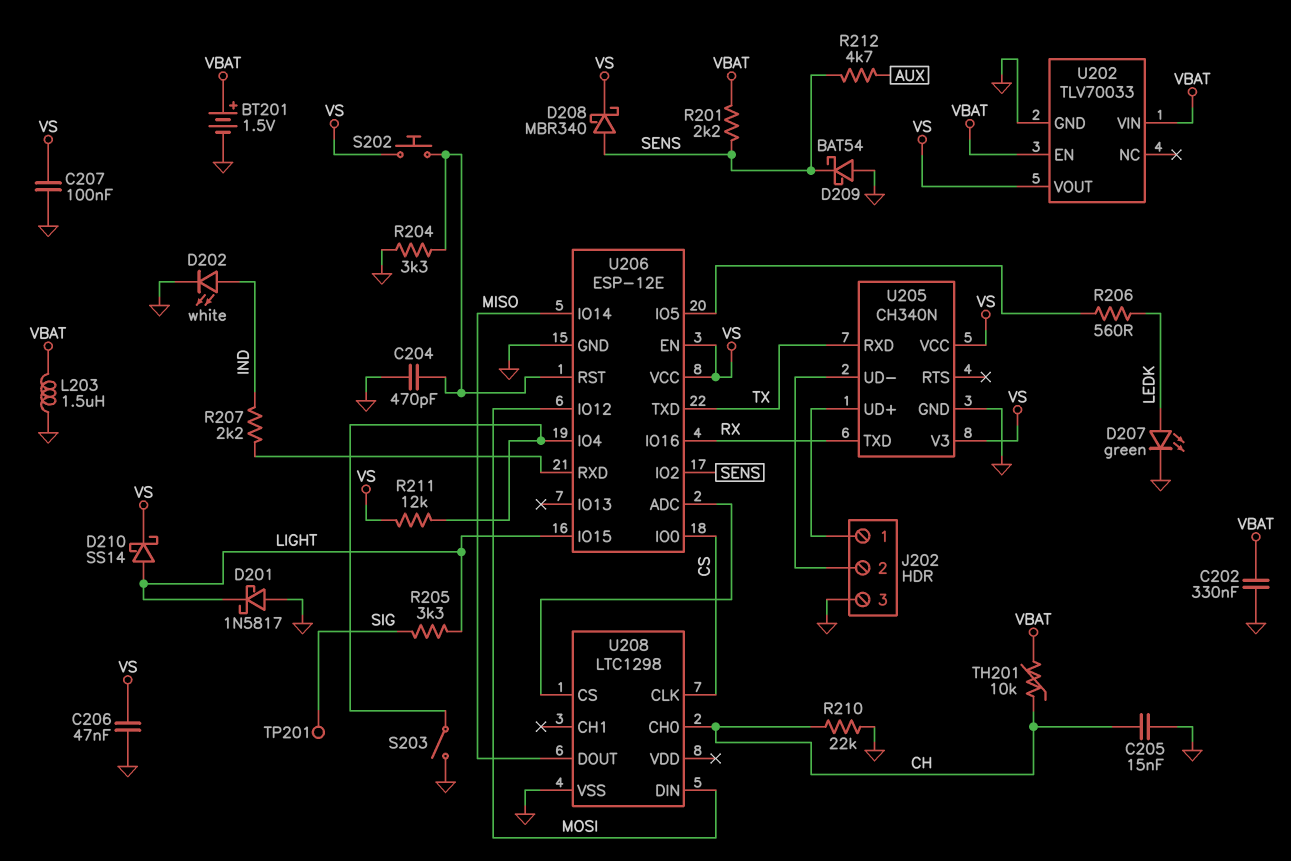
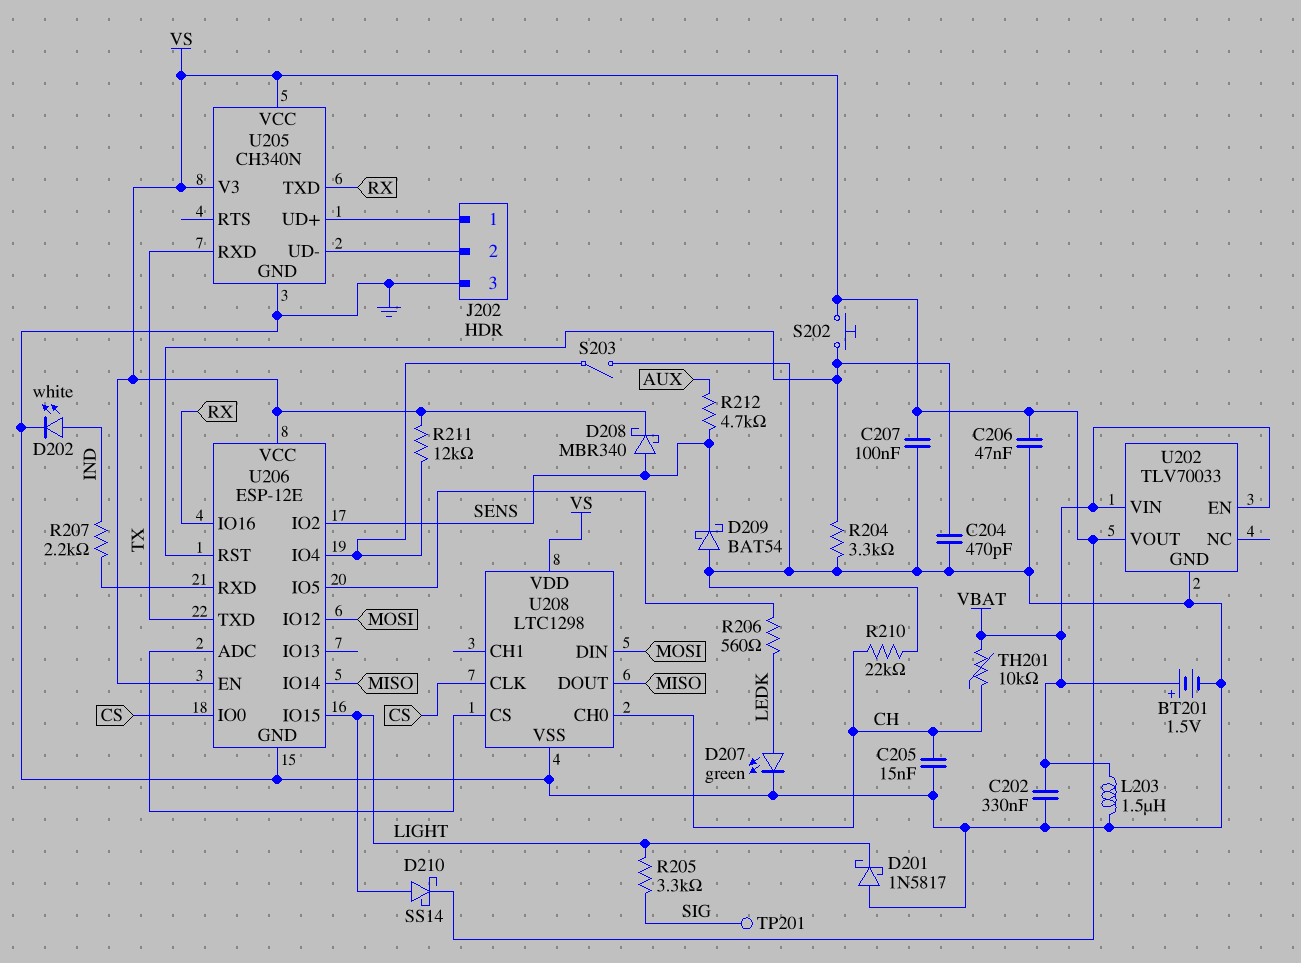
R201: 2.2k (SENS, VBAT) -> none
U208 pin VDD: none -> VS

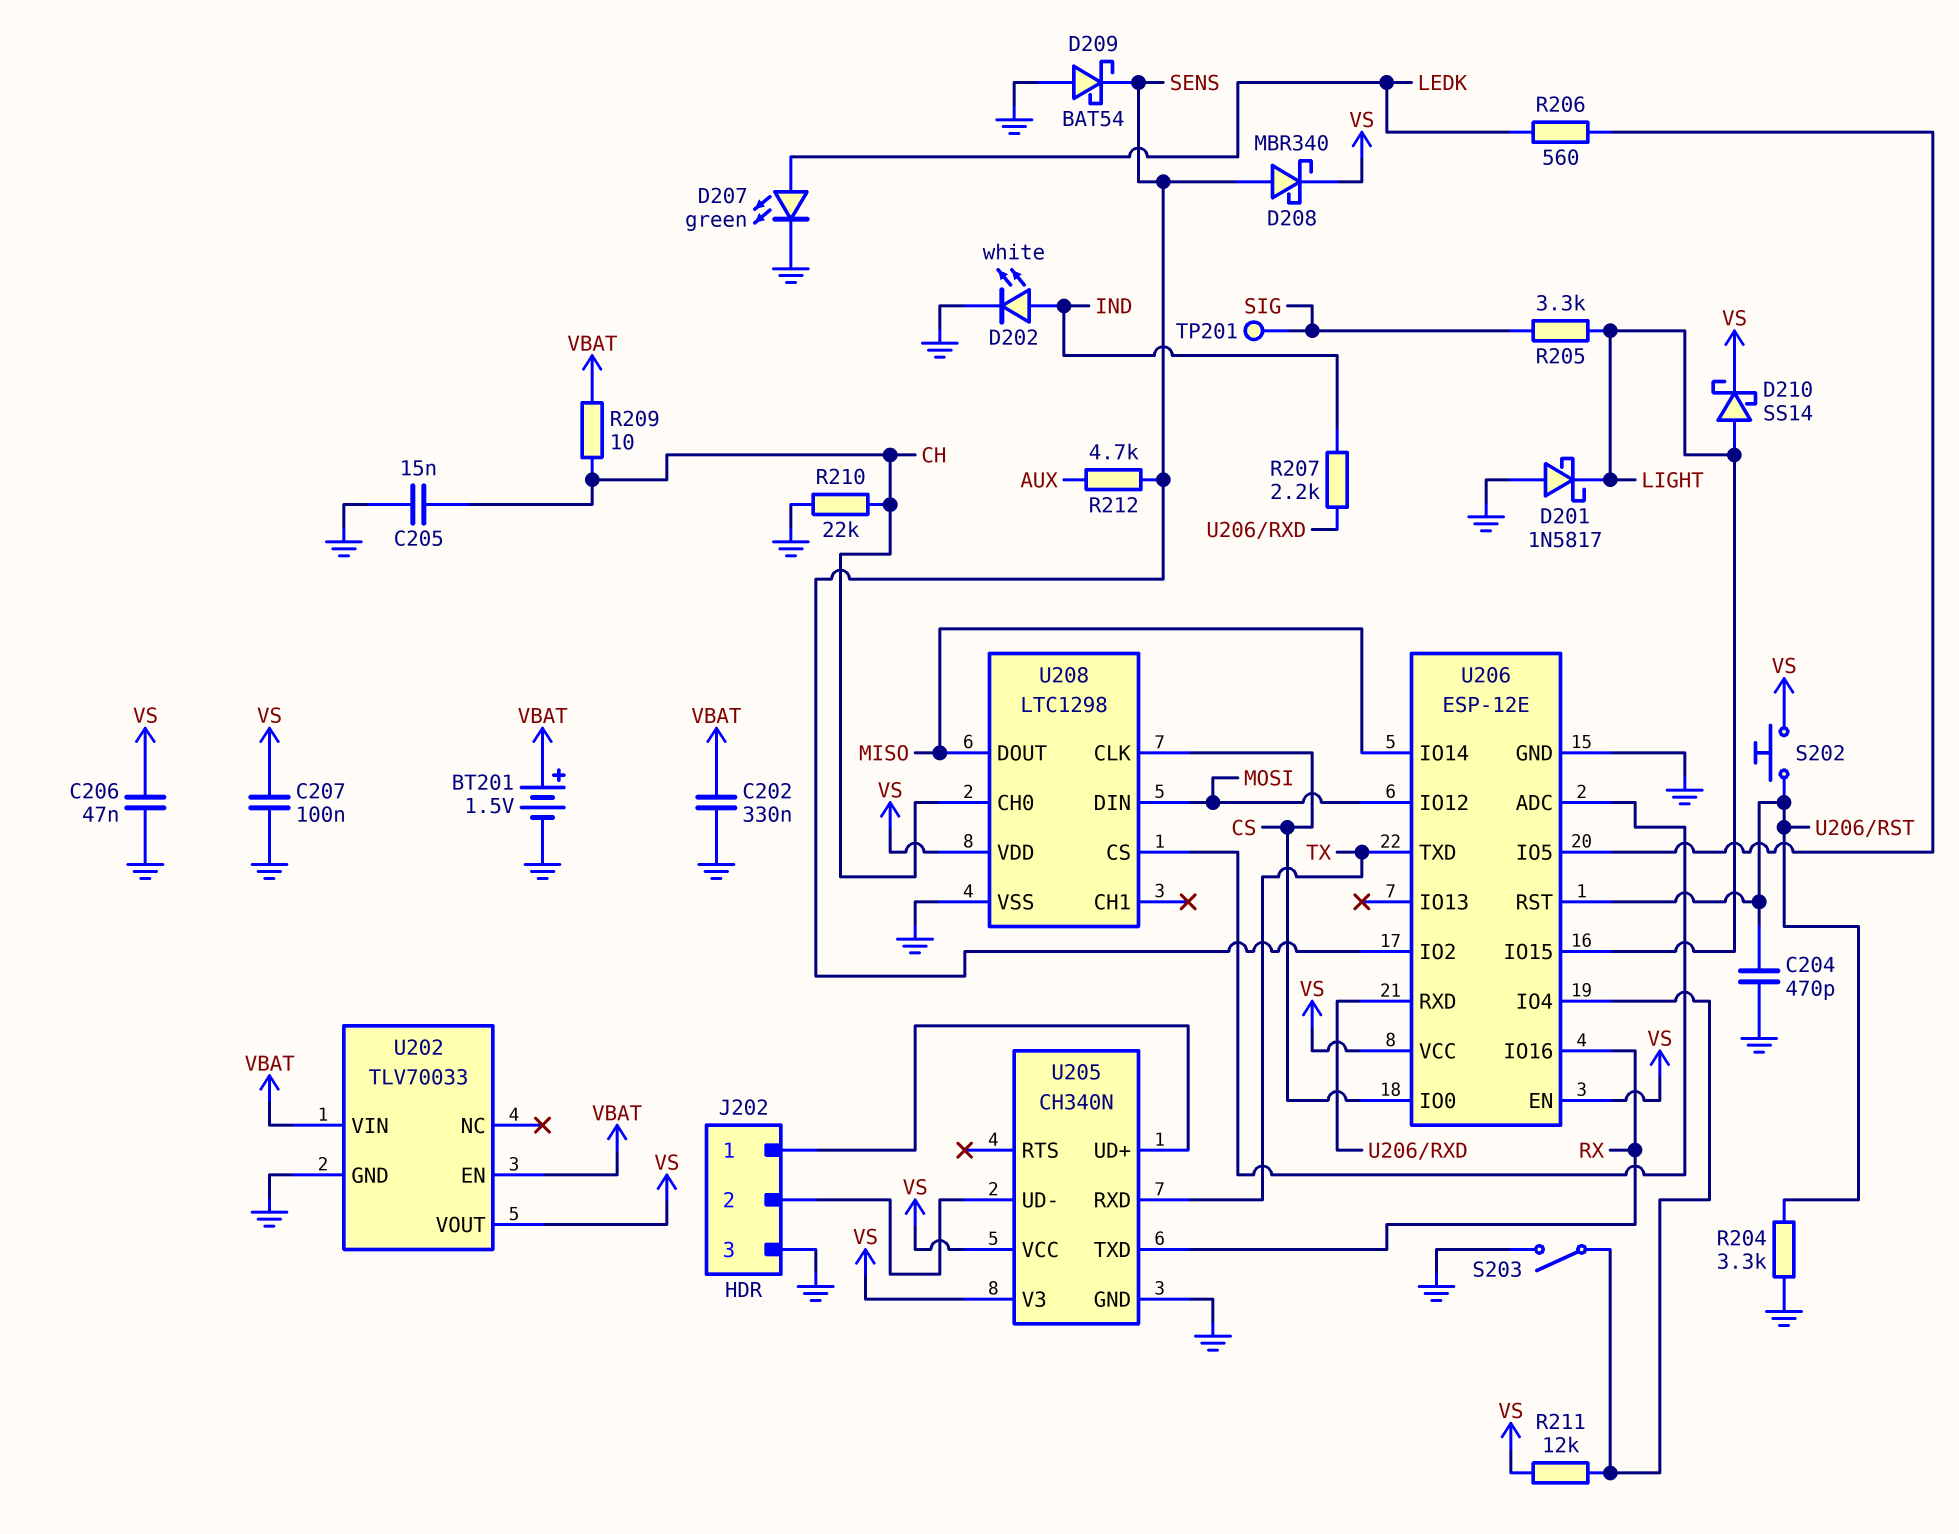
L203: 1.5uH (GND, VBAT) -> none
R209: none -> 10 (CH, VBAT)
TH201: 10k (CH, VBAT) -> none

